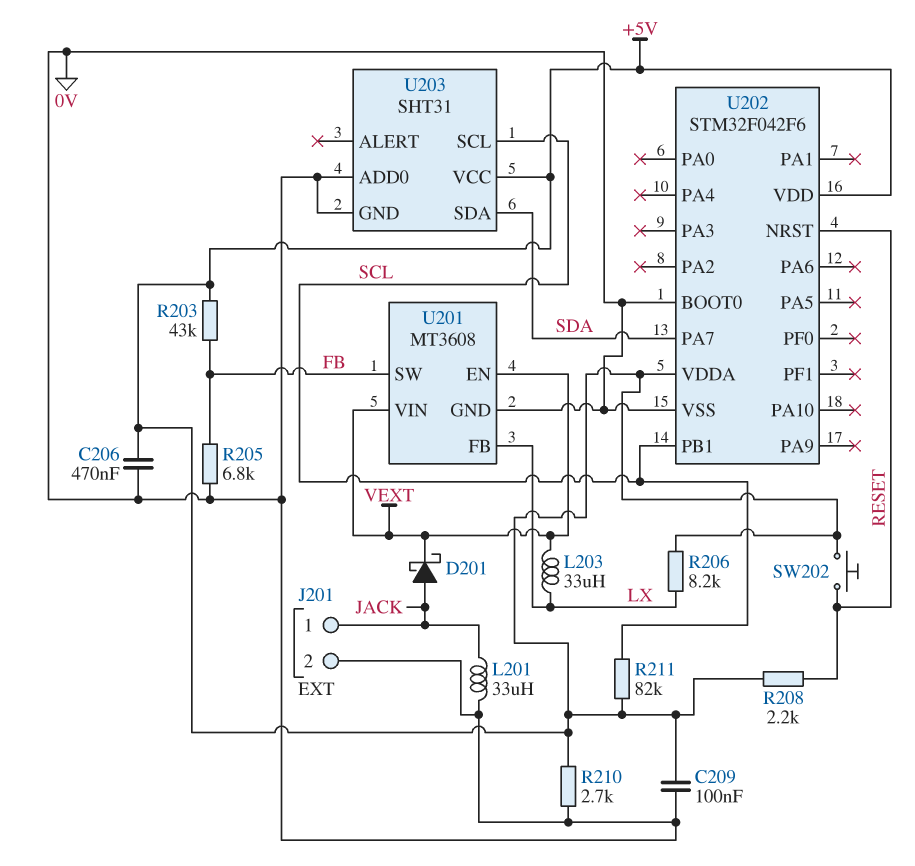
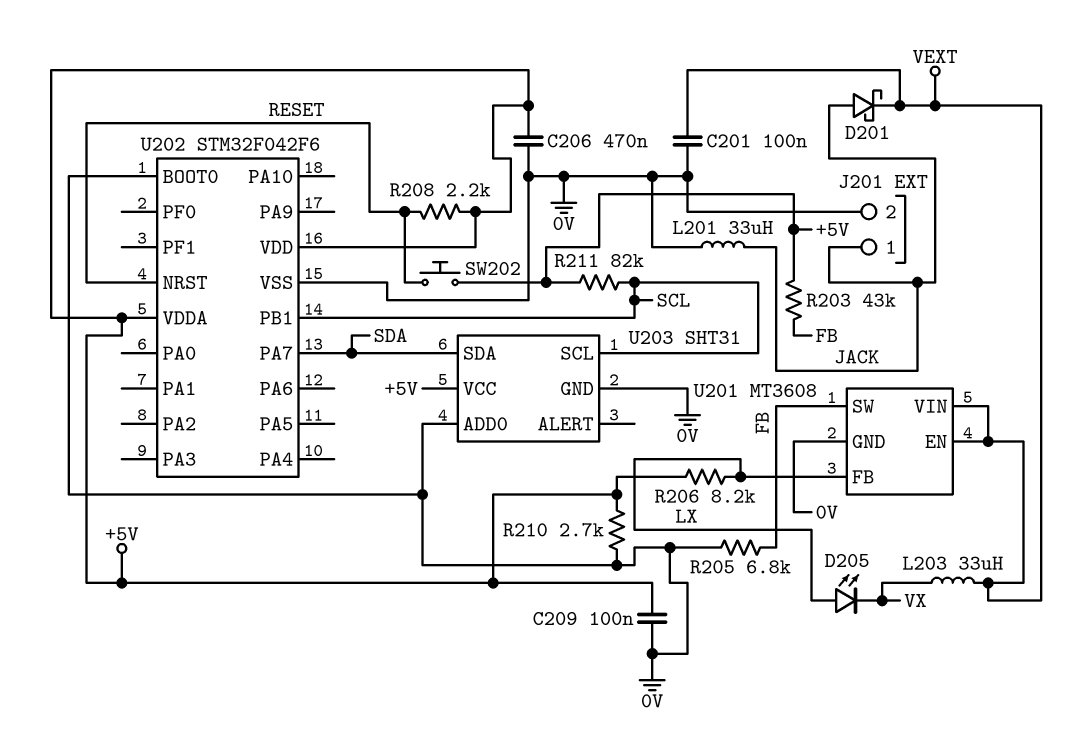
C201: none -> 100nF (0V, VEXT)
D205: none -> LED (A LX, K VX)
L203: 33uH (LX, VEXT) -> 33uH (VEXT, VX)

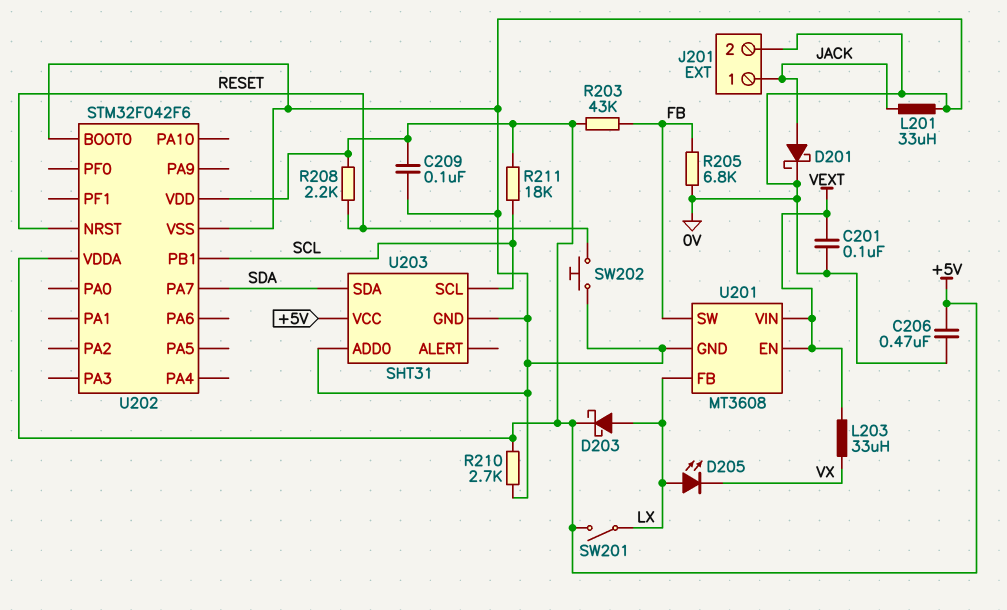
D201: schottky (A JACK, K VEXT) -> schottky (A JACK, K 0V)
D203: none -> schottky (A LX, K +5V)
R206: 8.2k (+5V, LX) -> none
R211: 82k (+5V, SCL) -> 18k (+5V, SCL)
SW201: none -> switch (+5V, LX)
SW202: button (+5V, RESET) -> button (0V, RESET)

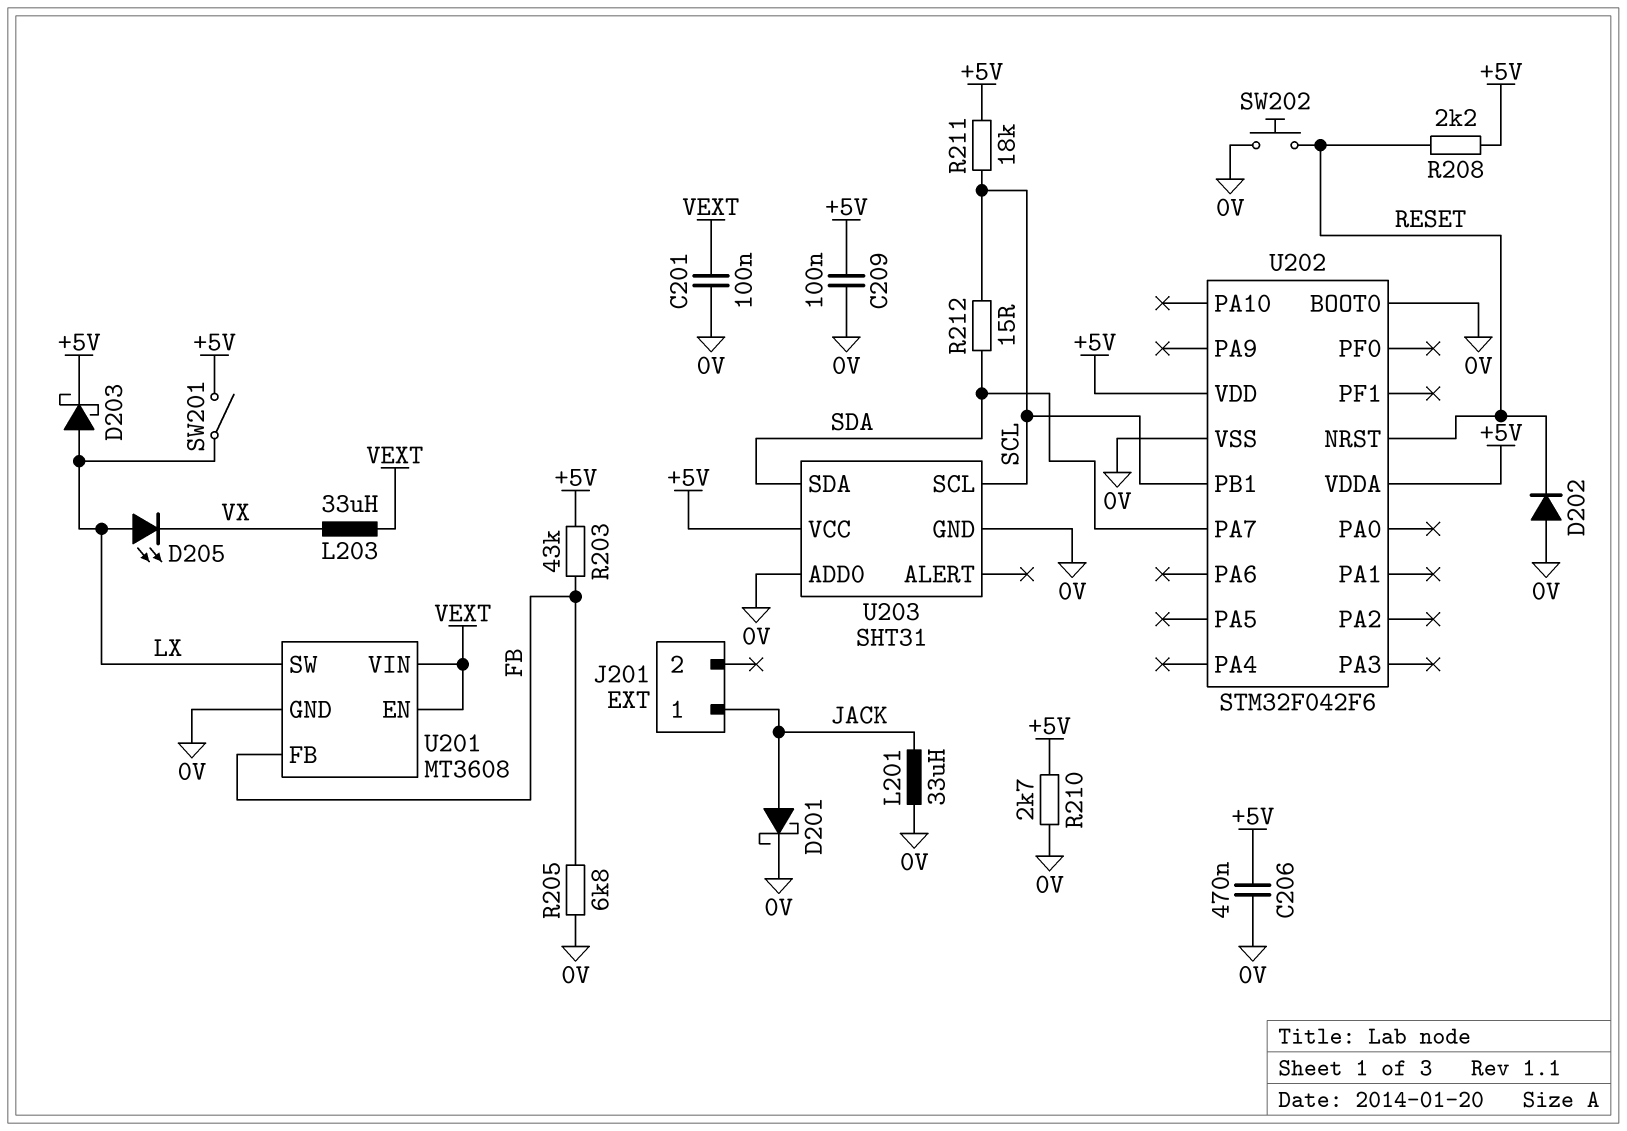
D202: none -> diode (A 0V, K RESET)
J201 pin 2: 0V -> none
R212: none -> 15 (SCL, SDA)
U201 pin FB: LX -> FB
U201 pin SW: FB -> LX

